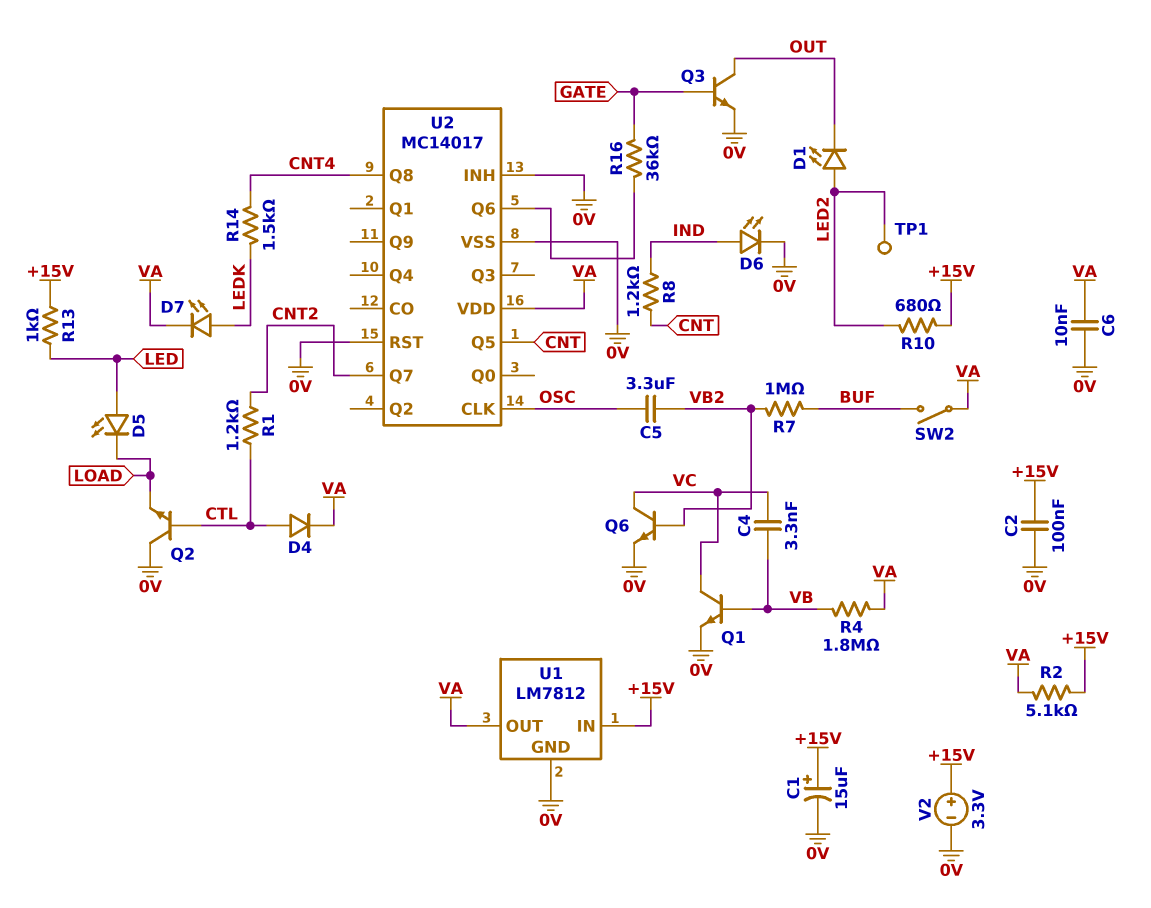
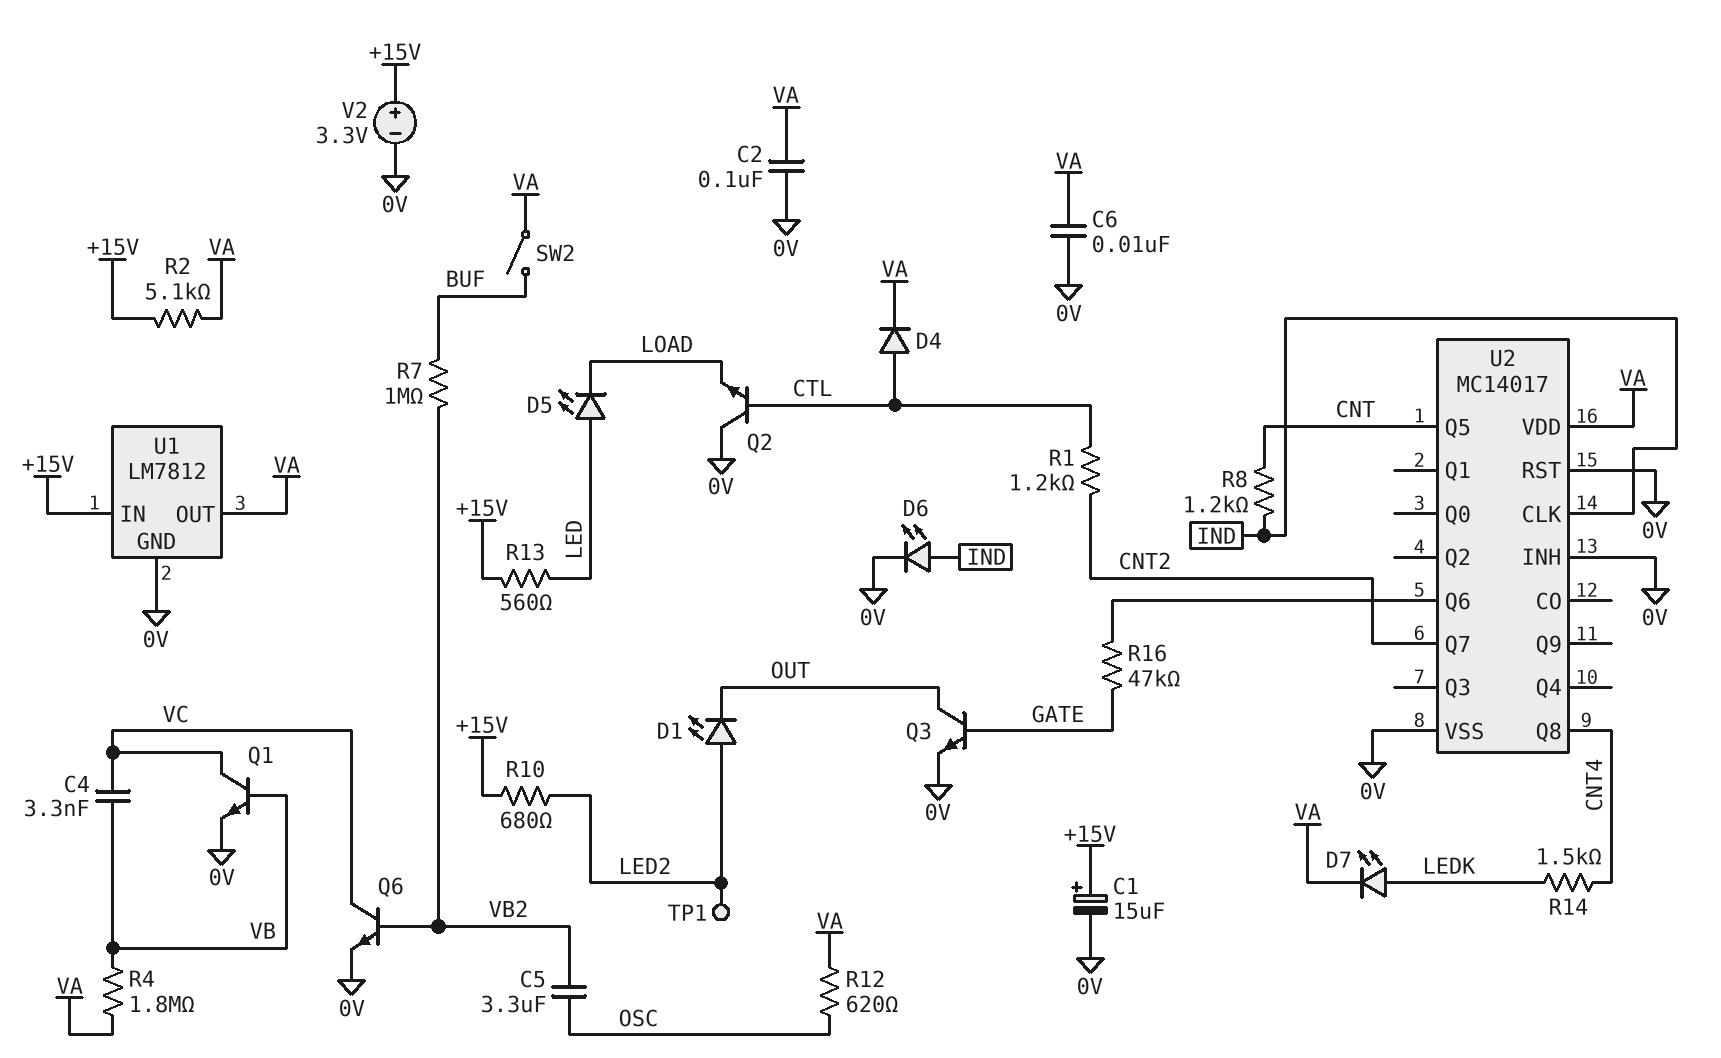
C2: 100nF (+15V, 0V) -> 100nF (0V, VA)
R12: none -> 620 (OSC, VA)
R13: 1k (+15V, LED) -> 560 (+15V, LED)
R16: 36k (GATE, U2/Q6) -> 47k (GATE, U2/Q6)
U2 pin CLK: OSC -> IND

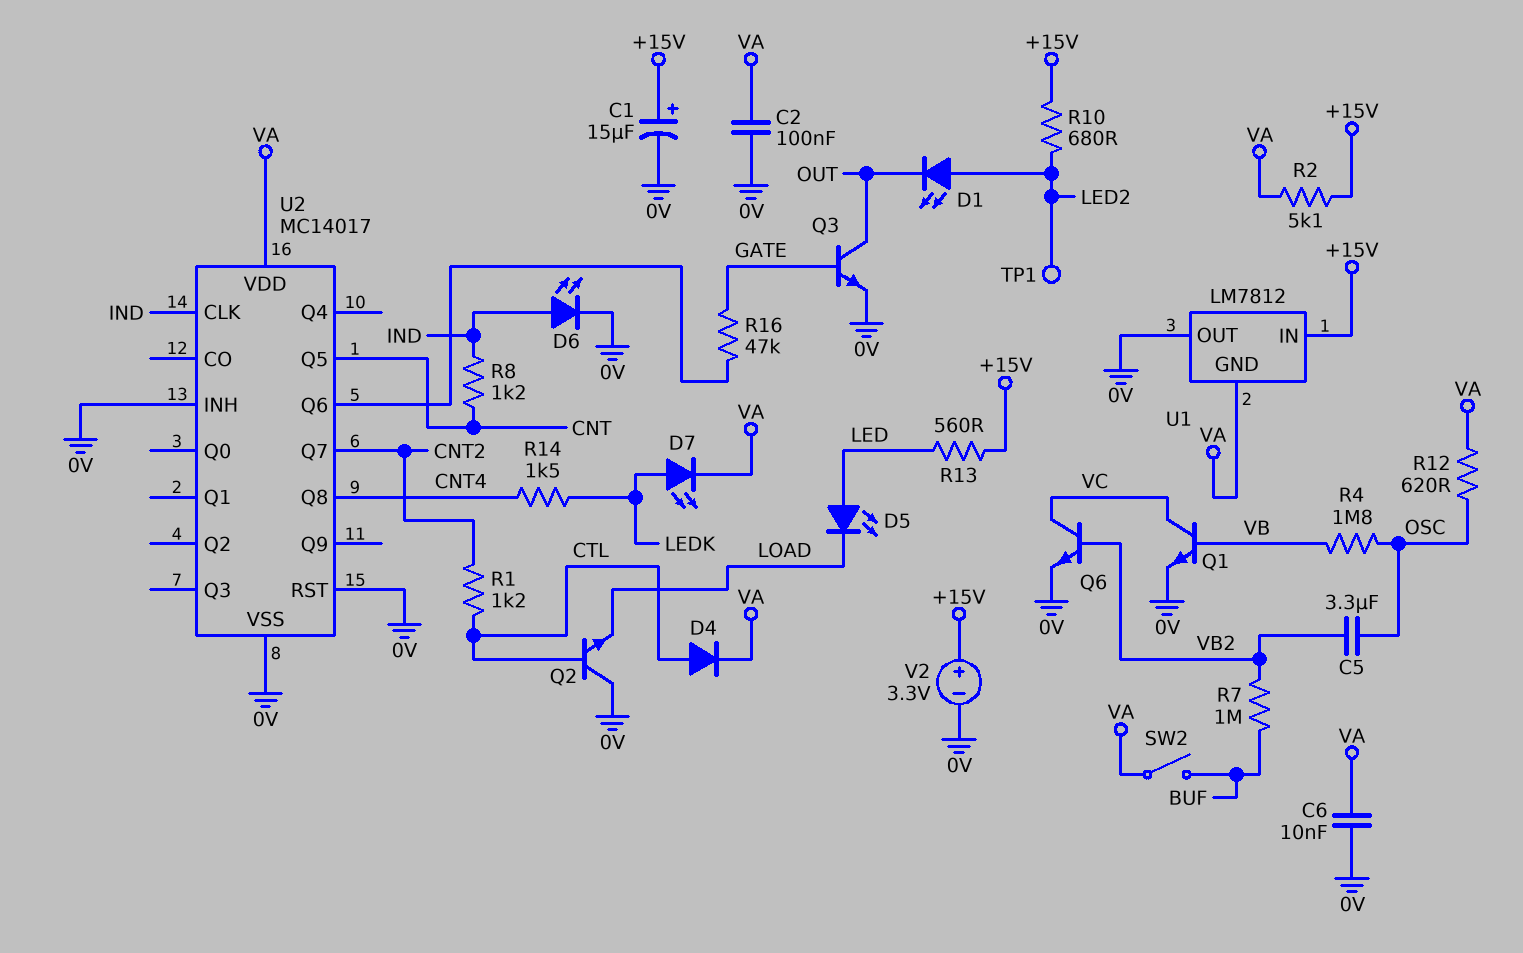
C4: 3.3nF (VB, VC) -> none
R4: 1.8M (VA, VB) -> 1.8M (OSC, VB)
U1 pin GND: 0V -> VA
U1 pin OUT: VA -> 0V

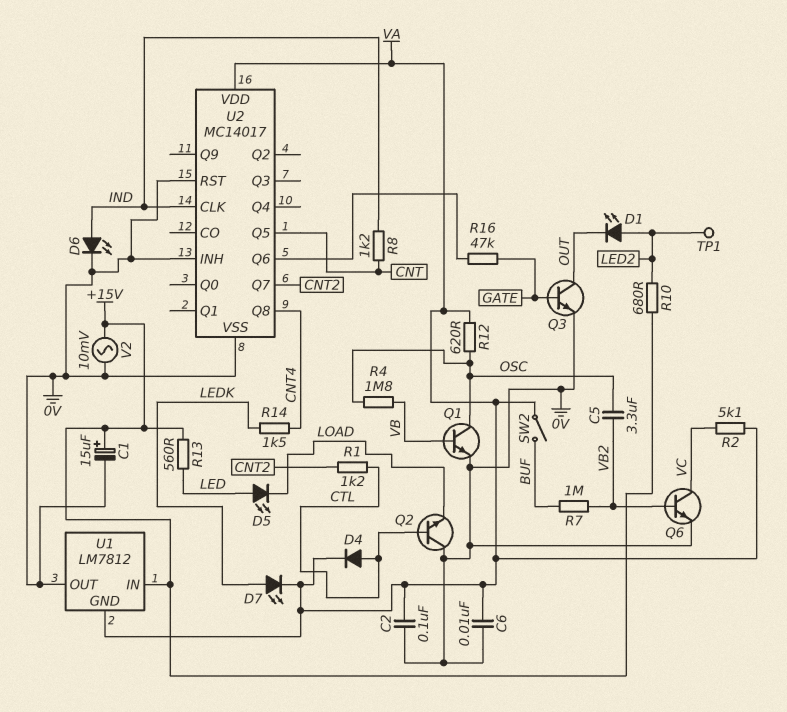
Q1: NPN (B VB, C VC, E 0V) -> NPN (B VB, C OSC, E 0V)
R2: 5.1k (+15V, VA) -> 5.1k (VA, VC)
V2: 3.3V (plus +15V, minus 0V) -> AC 10mV (+15V, 0V)

